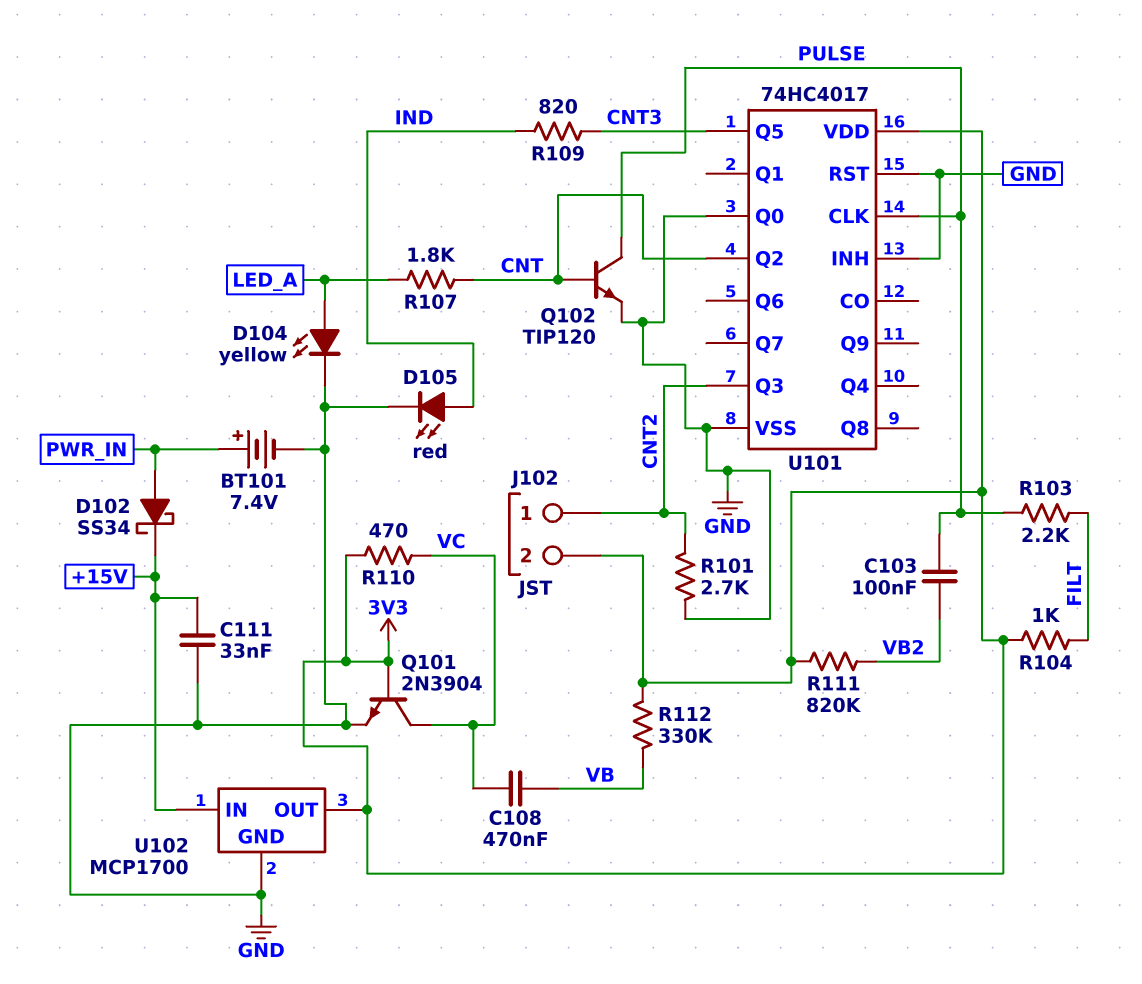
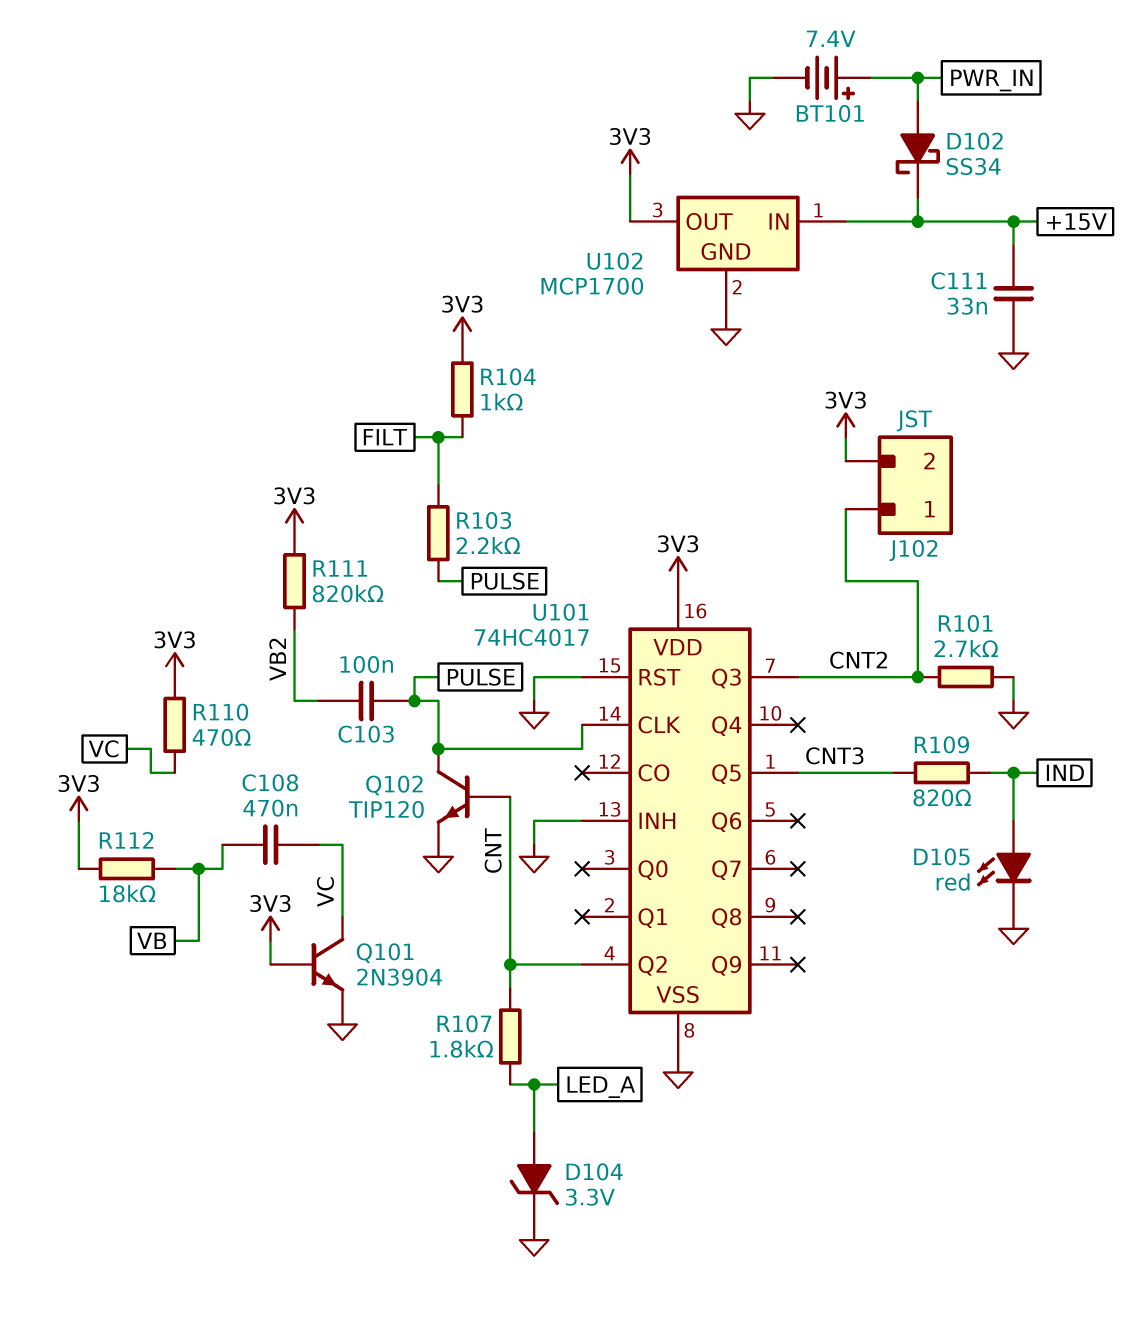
D104: LED yellow (A LED_A, K GND) -> zener 3.3V (A LED_A, K GND)
R112: 330k (3V3, VB) -> 18k (3V3, VB)
U101 pin Q0: GND -> none

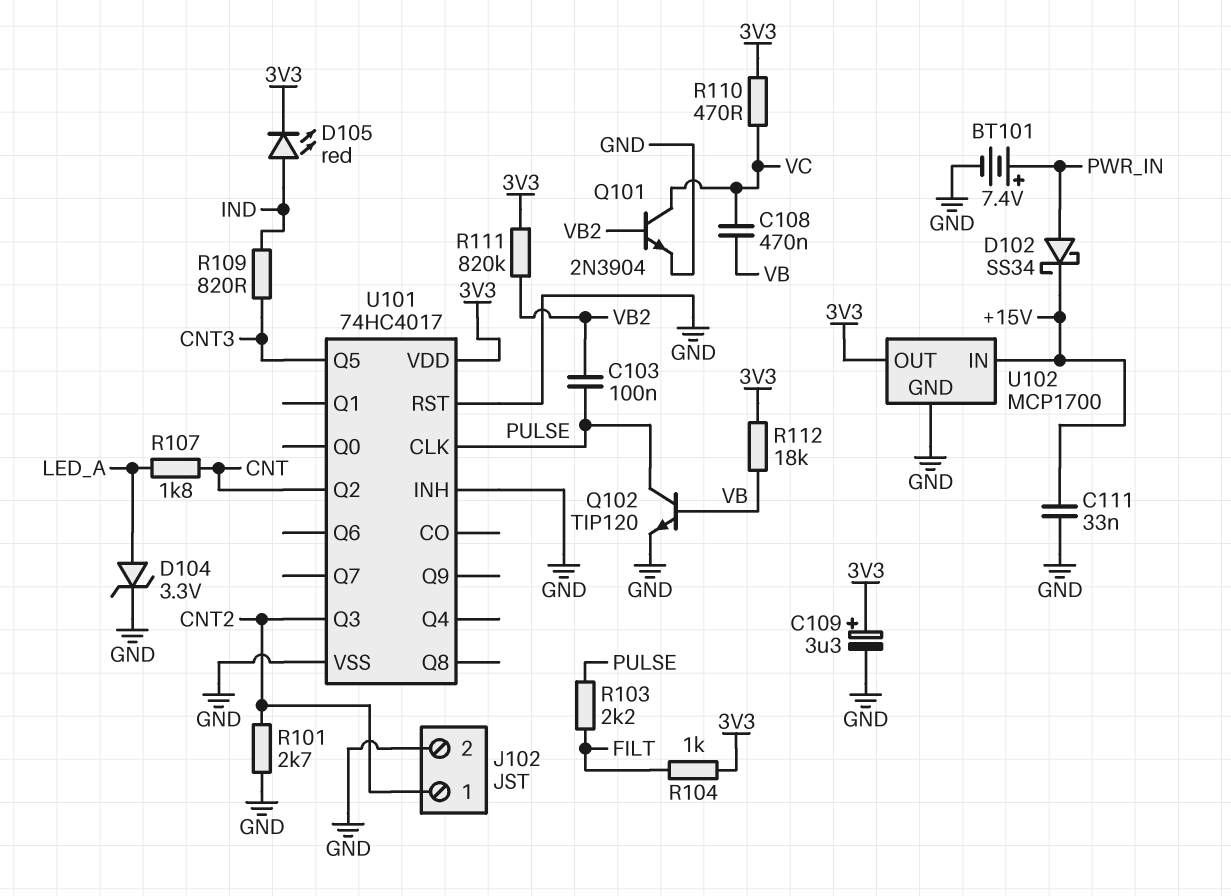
C109: none -> 3.3uF (plus 3V3, minus GND)
D105: LED red (A IND, K GND) -> LED red (A IND, K 3V3)
J102 pin 2: 3V3 -> GND
Q101: NPN 2N3904 (B 3V3, C VC, E GND) -> NPN 2N3904 (B VB2, C VC, E GND)
Q102: NPN TIP120 (B CNT, C PULSE, E GND) -> NPN TIP120 (B VB, C PULSE, E GND)

